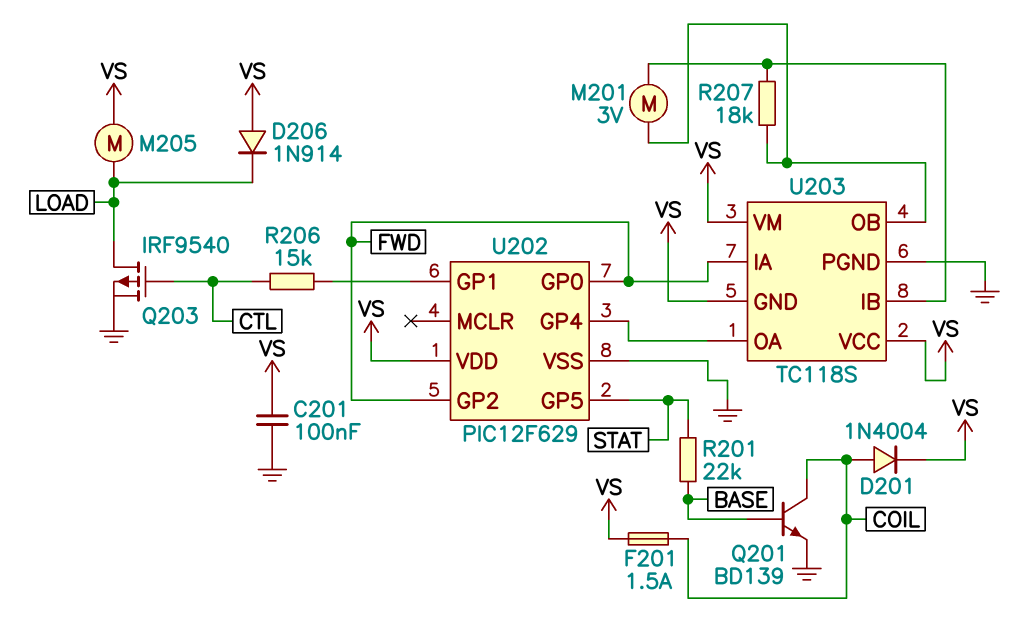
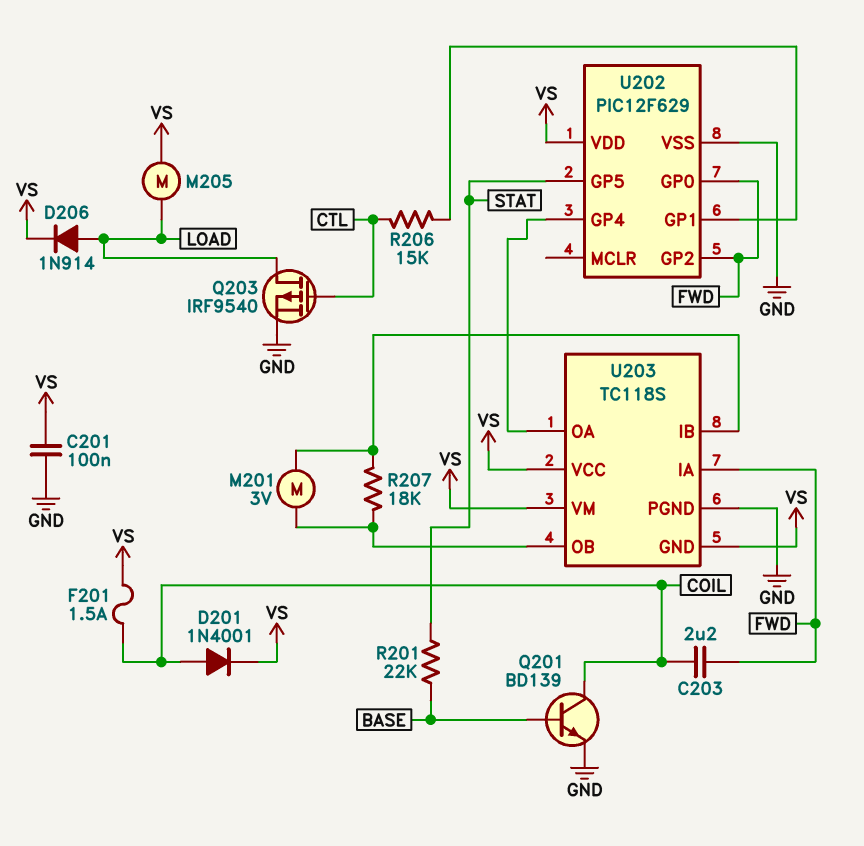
C203: none -> 2.2uF (COIL, FWD)
D201: diode 1N4004 (A COIL, K VS) -> diode 1N4001 (A COIL, K VS)
D206: diode 1N914 (A VS, K LOAD) -> diode 1N914 (A LOAD, K VS)

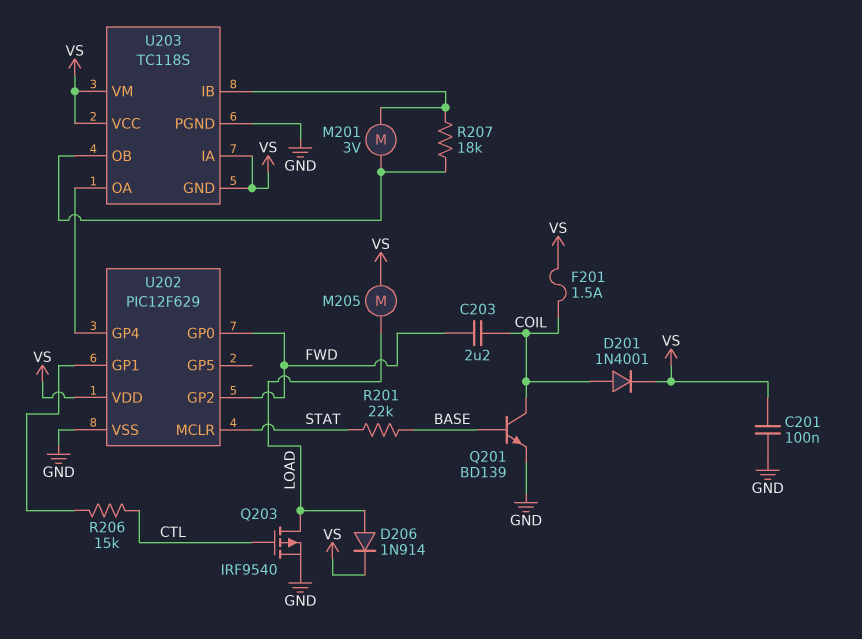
U202 pin GP5: STAT -> none
U202 pin MCLR: none -> STAT
U203 pin IA: FWD -> VS

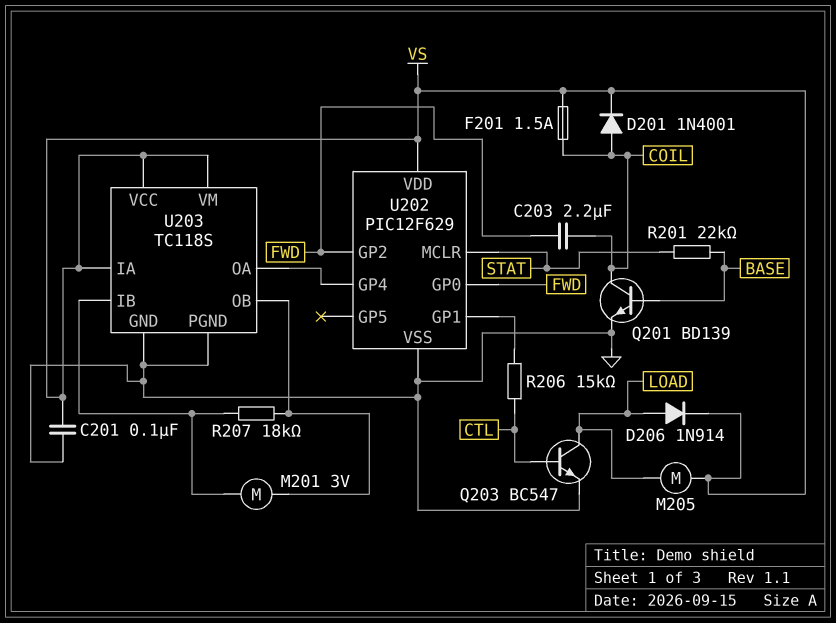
Q203: PMOS IRF9540 (G CTL, D LOAD, S GND) -> NPN BC547 (B CTL, C LOAD, E GND)
U203 pin GND: VS -> GND

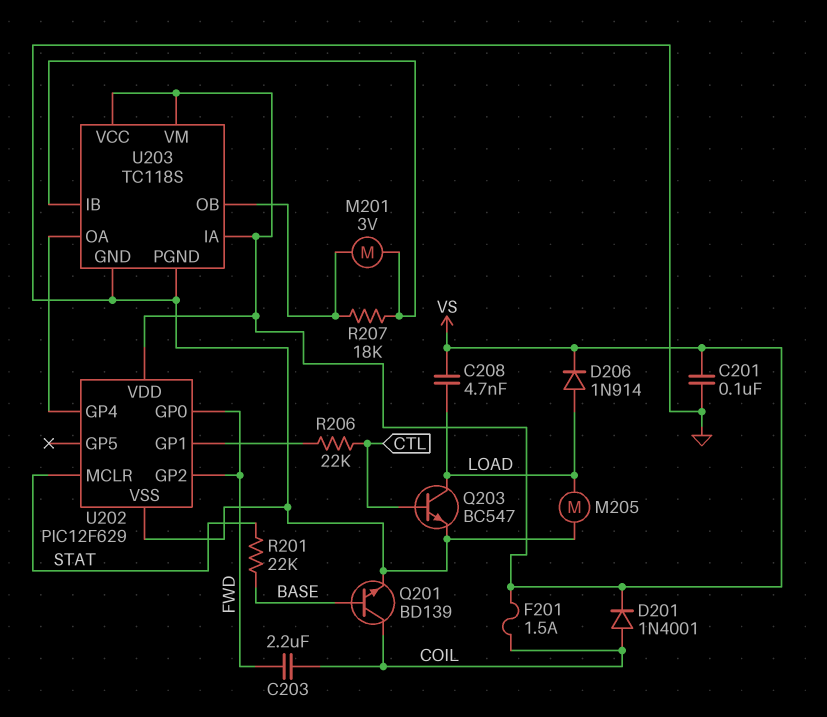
C208: none -> 4.7nF (LOAD, VS)
M205: motor (LOAD, VS) -> motor (GND, LOAD)
R206: 15k (CTL, U202/GP1) -> 22k (CTL, U202/GP1)

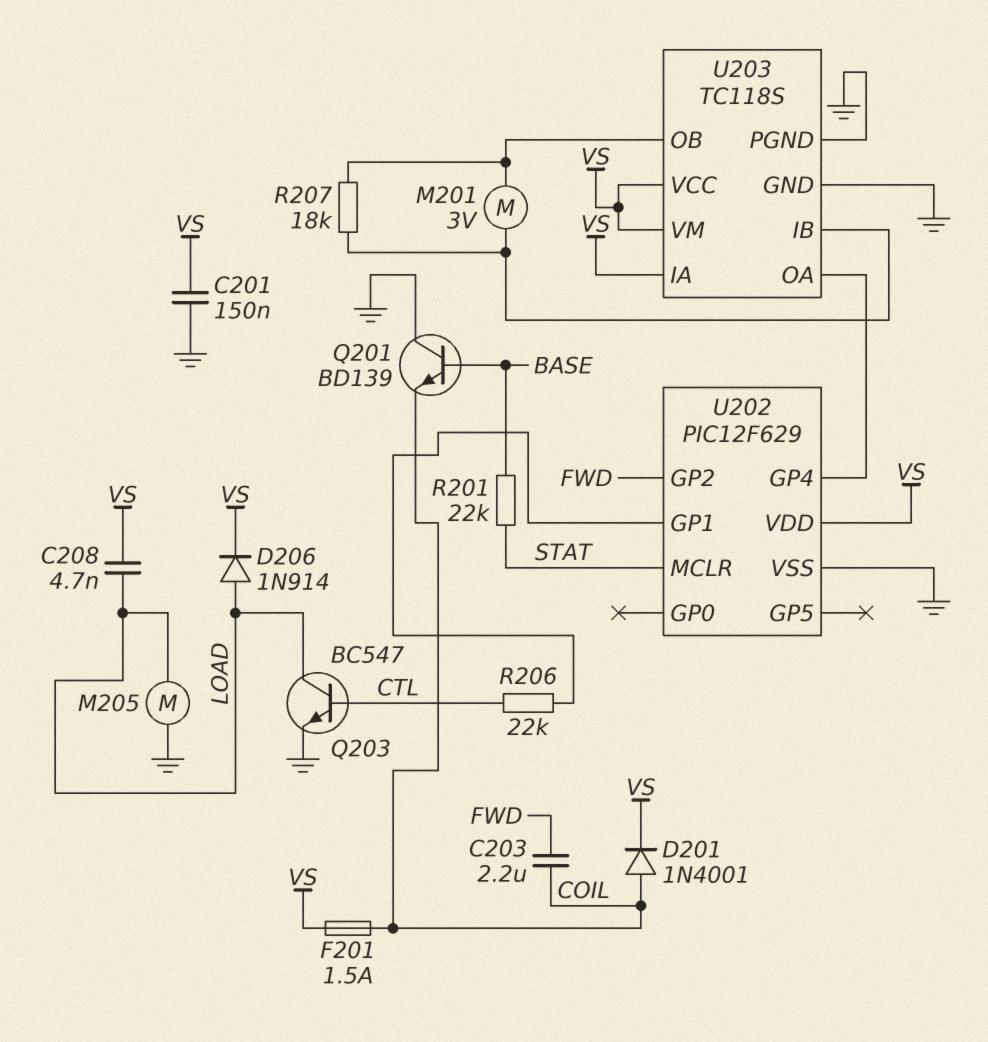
C201: 100nF (GND, VS) -> 150nF (GND, VS)
Q201: NPN BD139 (B BASE, C COIL, E GND) -> NPN BD139 (B BASE, C GND, E COIL)
U202 pin GP0: FWD -> none

